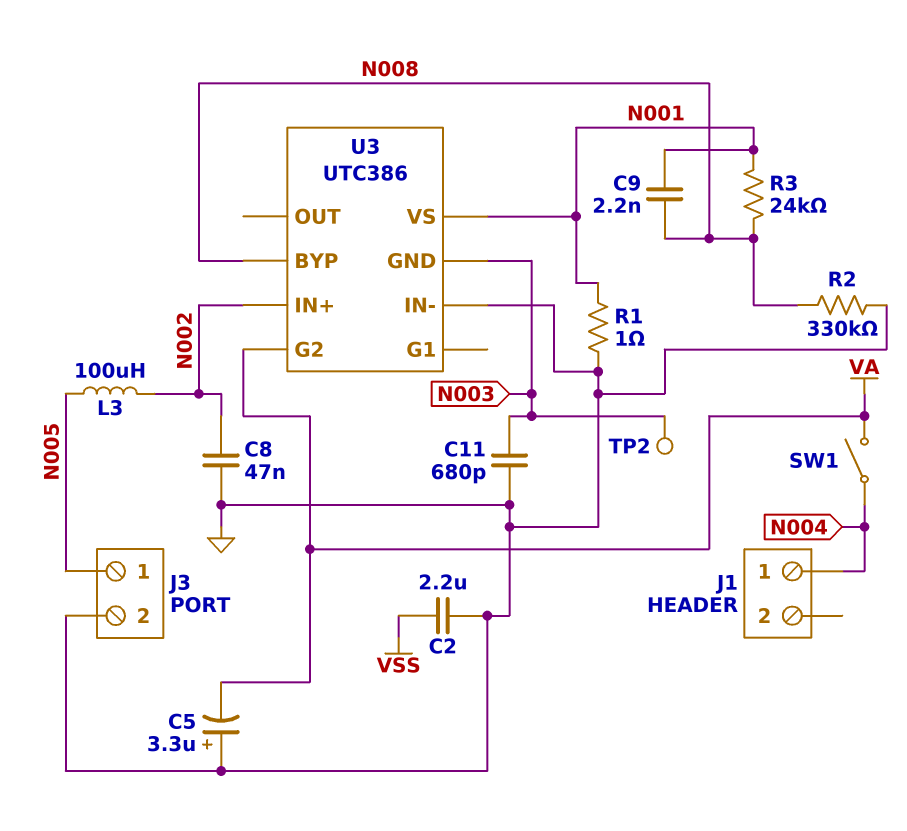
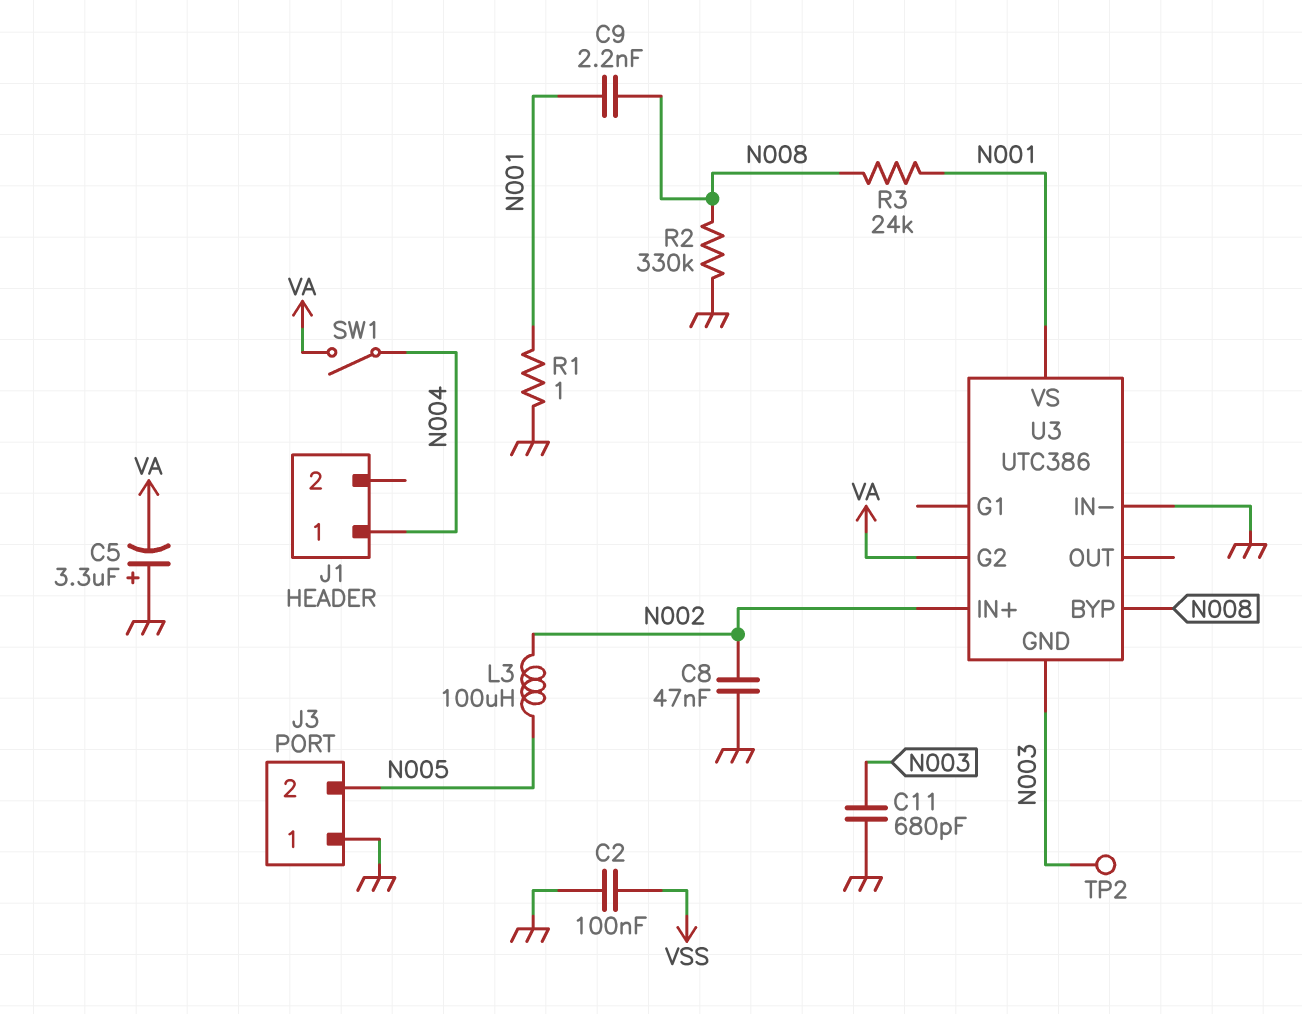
C2: 2.2uF (GND, VSS) -> 100nF (GND, VSS)
J3 pin 1: N005 -> GND
J3 pin 2: GND -> N005

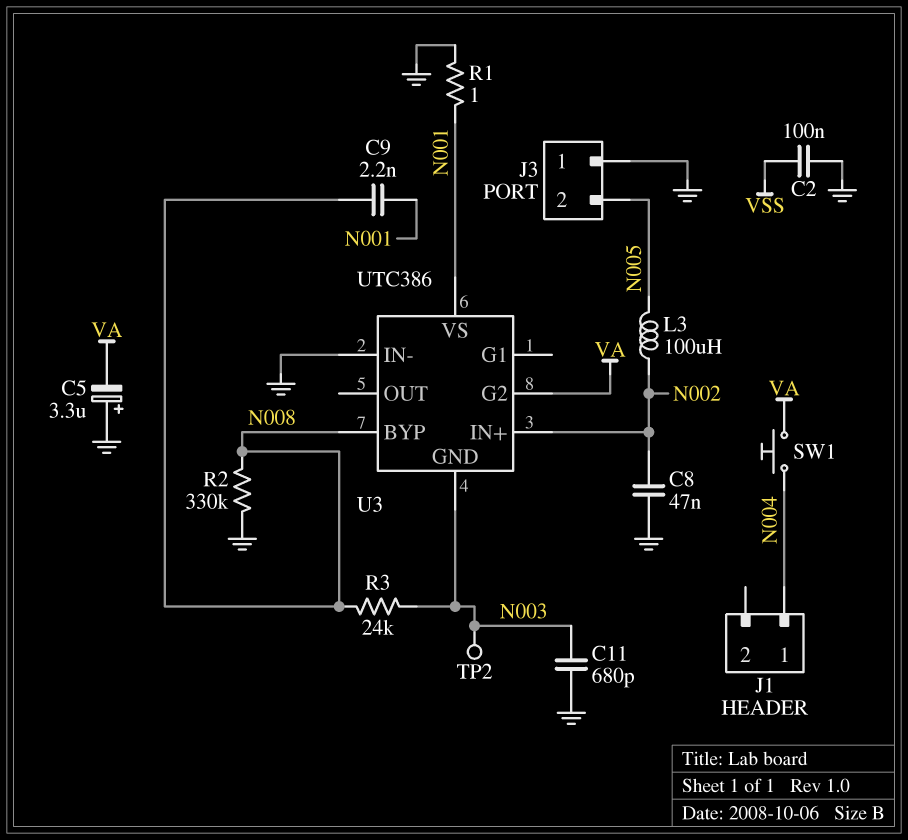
R3: 24k (N001, N008) -> 24k (N003, N008)
SW1: switch (N004, VA) -> button (N004, VA)

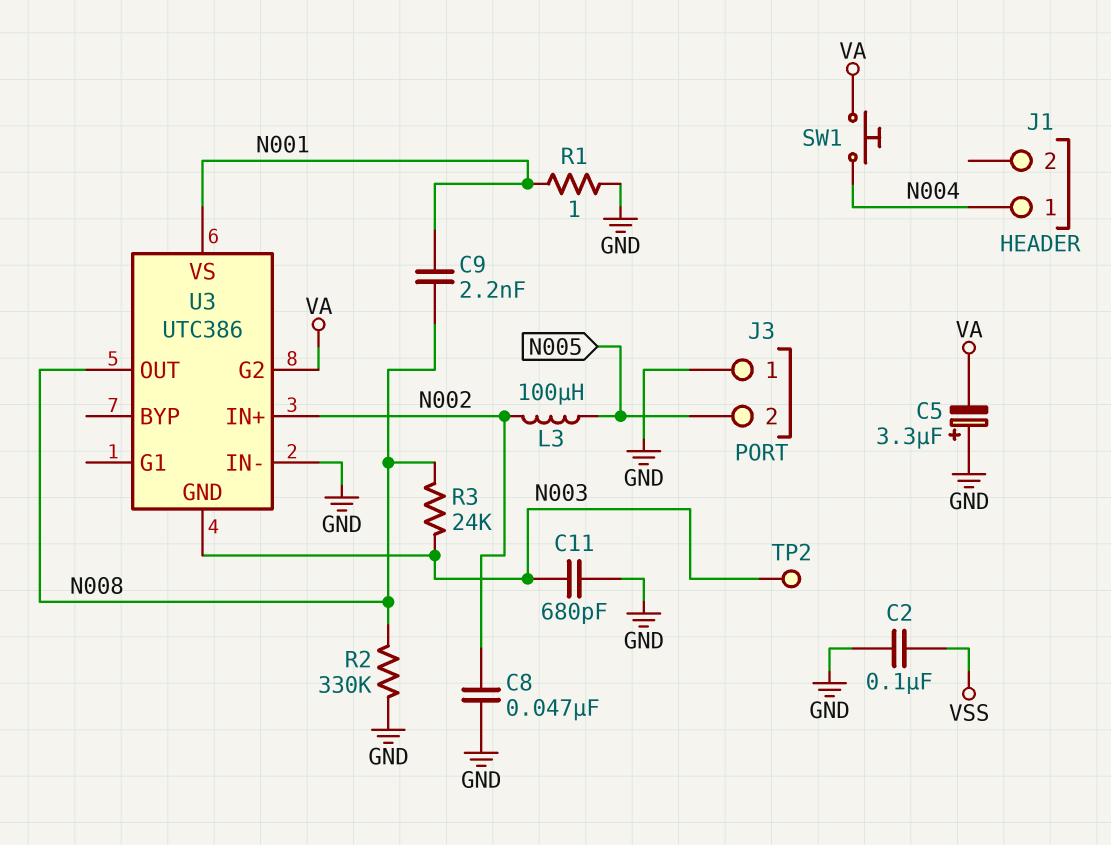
U3 pin BYP: N008 -> none
U3 pin OUT: none -> N008

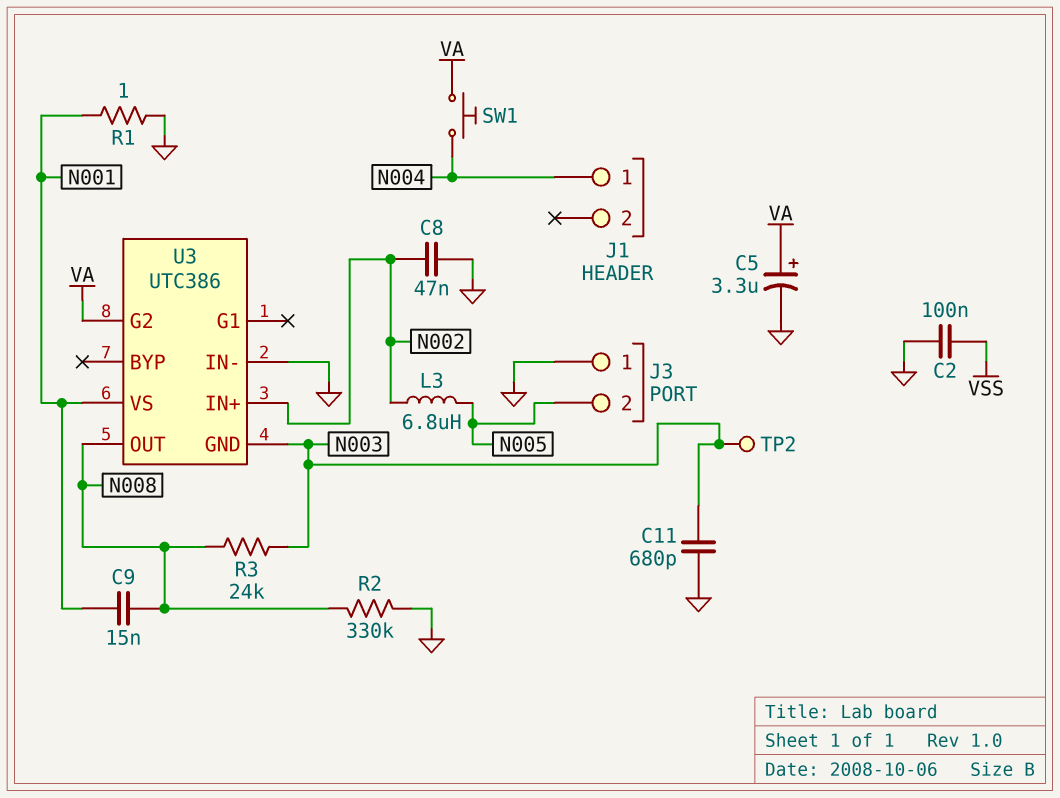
C5: 3.3uF (plus GND, minus VA) -> 3.3uF (plus VA, minus GND)
C9: 2.2nF (N001, N008) -> 15nF (N001, N008)
L3: 100uH (N002, N005) -> 6.8uH (N002, N005)

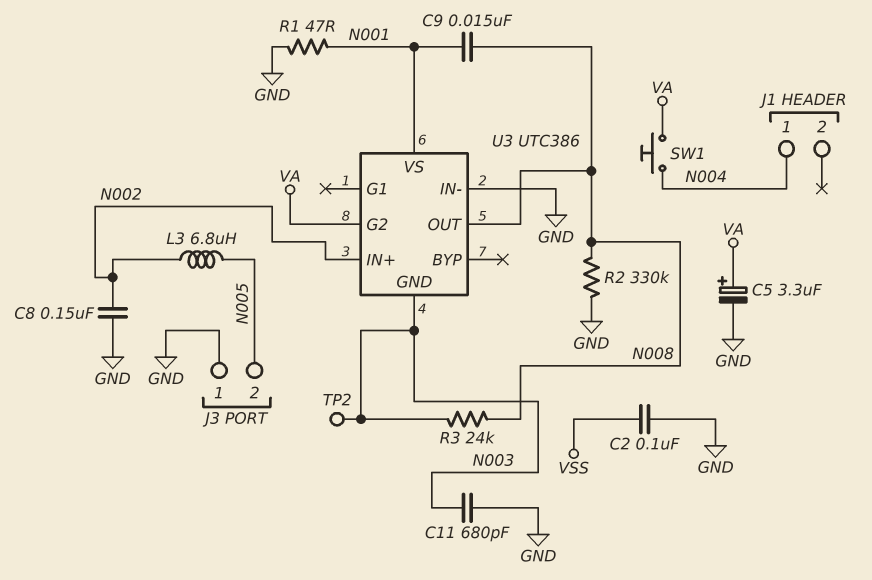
C8: 47nF (GND, N002) -> 150nF (GND, N002)
R1: 1 (GND, N001) -> 47 (GND, N001)

